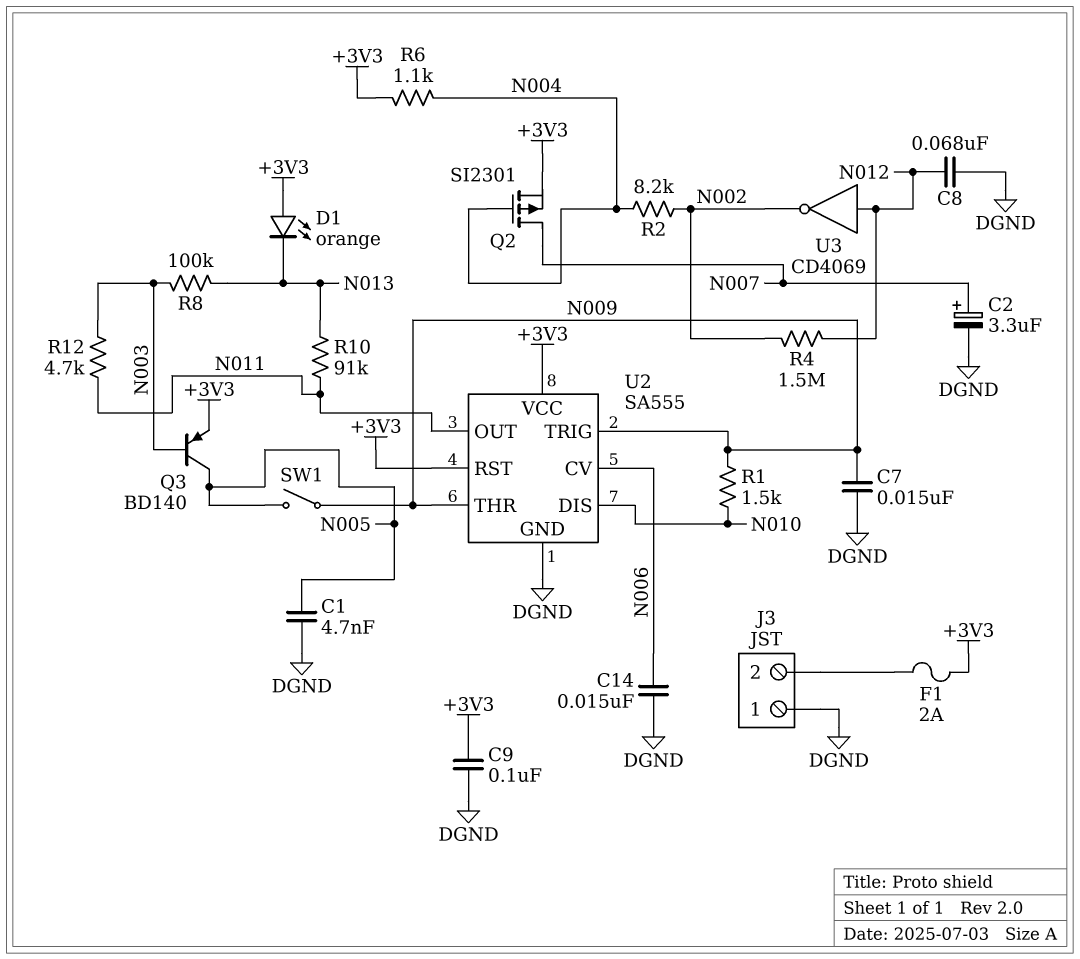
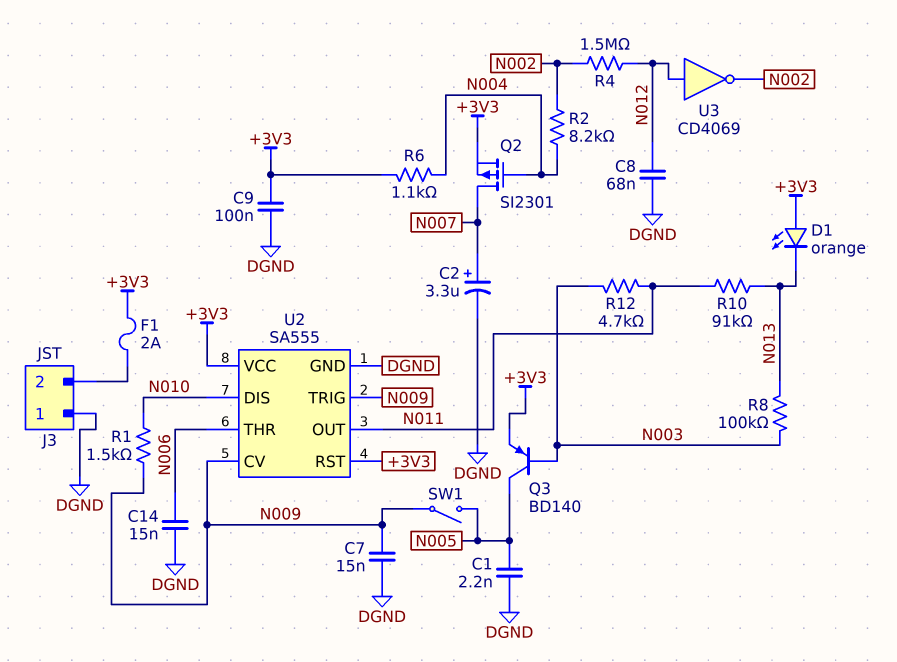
C1: 4.7nF (DGND, N005) -> 2.2nF (DGND, N005)
U2 pin CV: N006 -> N009
U2 pin THR: N009 -> N006

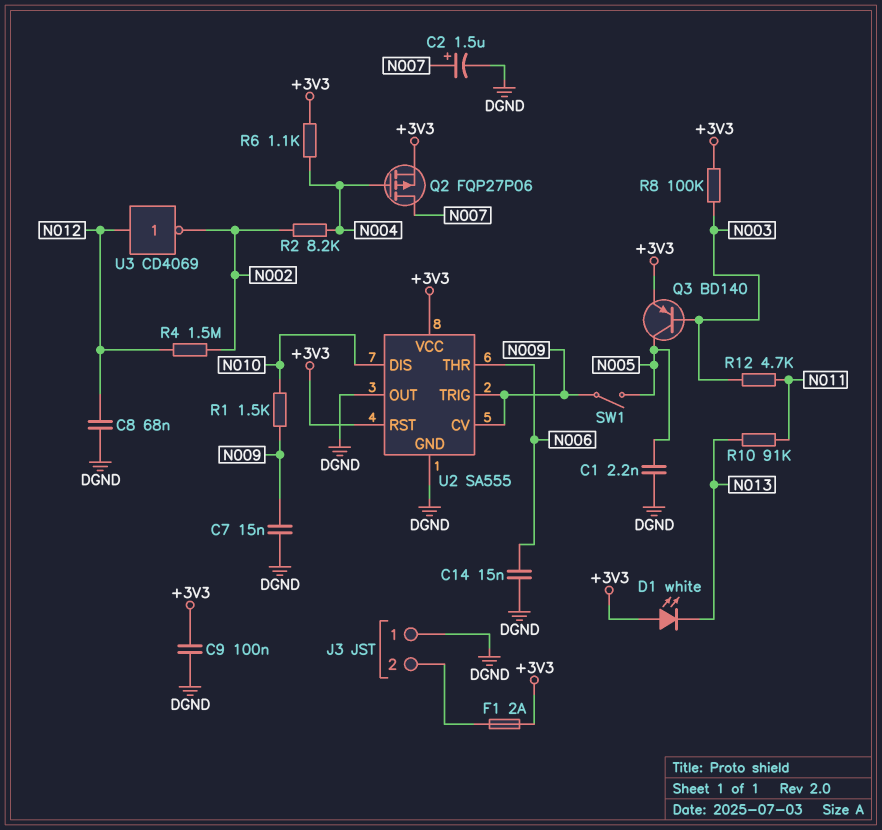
C2: 3.3uF (plus N007, minus DGND) -> 1.5uF (plus N007, minus DGND)
D1: LED orange (A +3V3, K N013) -> LED white (A +3V3, K N013)
Q2: PMOS SI2301 (G N004, D N007, S +3V3) -> PMOS FQP27P06 (G N004, D N007, S +3V3)
R8: 100k (N003, N013) -> 100k (+3V3, N003)
U2 pin OUT: N011 -> DGND

